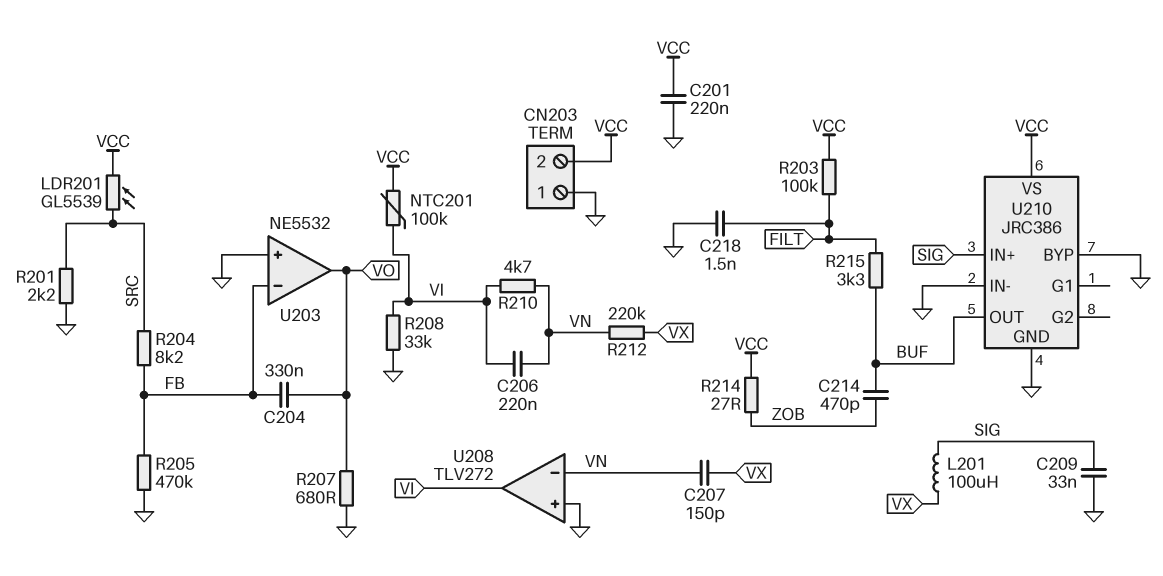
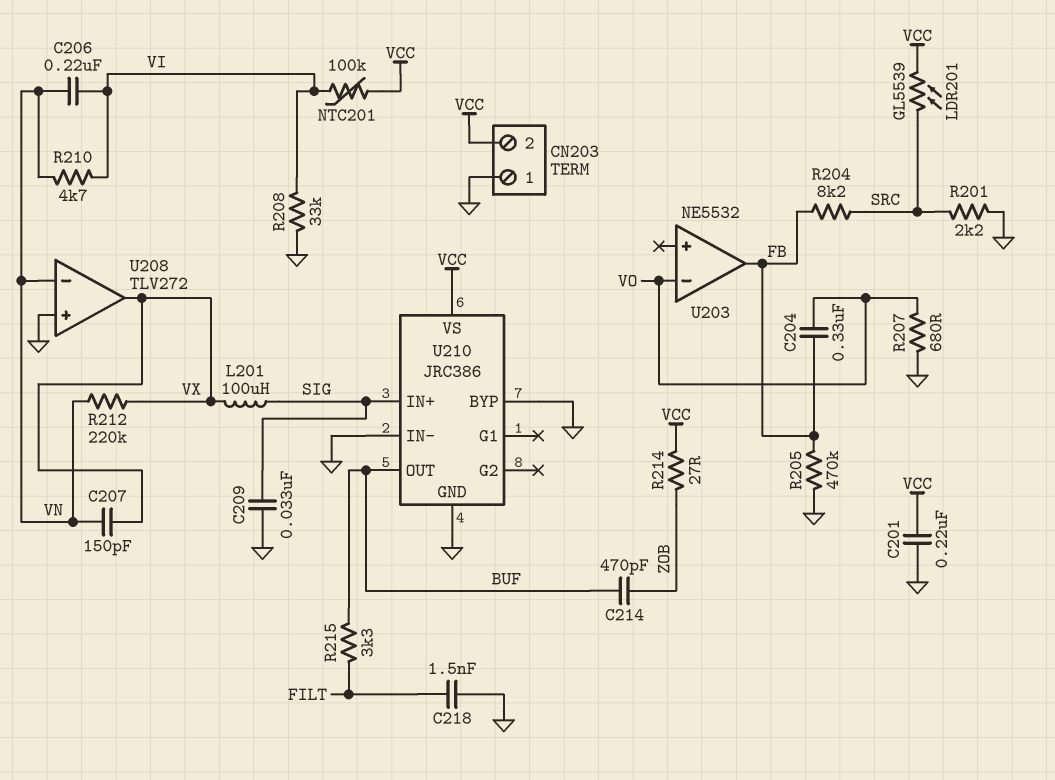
R203: 100k (FILT, VCC) -> none
U203 pin in+: GND -> none
U203 pin in-: FB -> VO
U203 pin out: VO -> FB
U208 pin out: VI -> VX

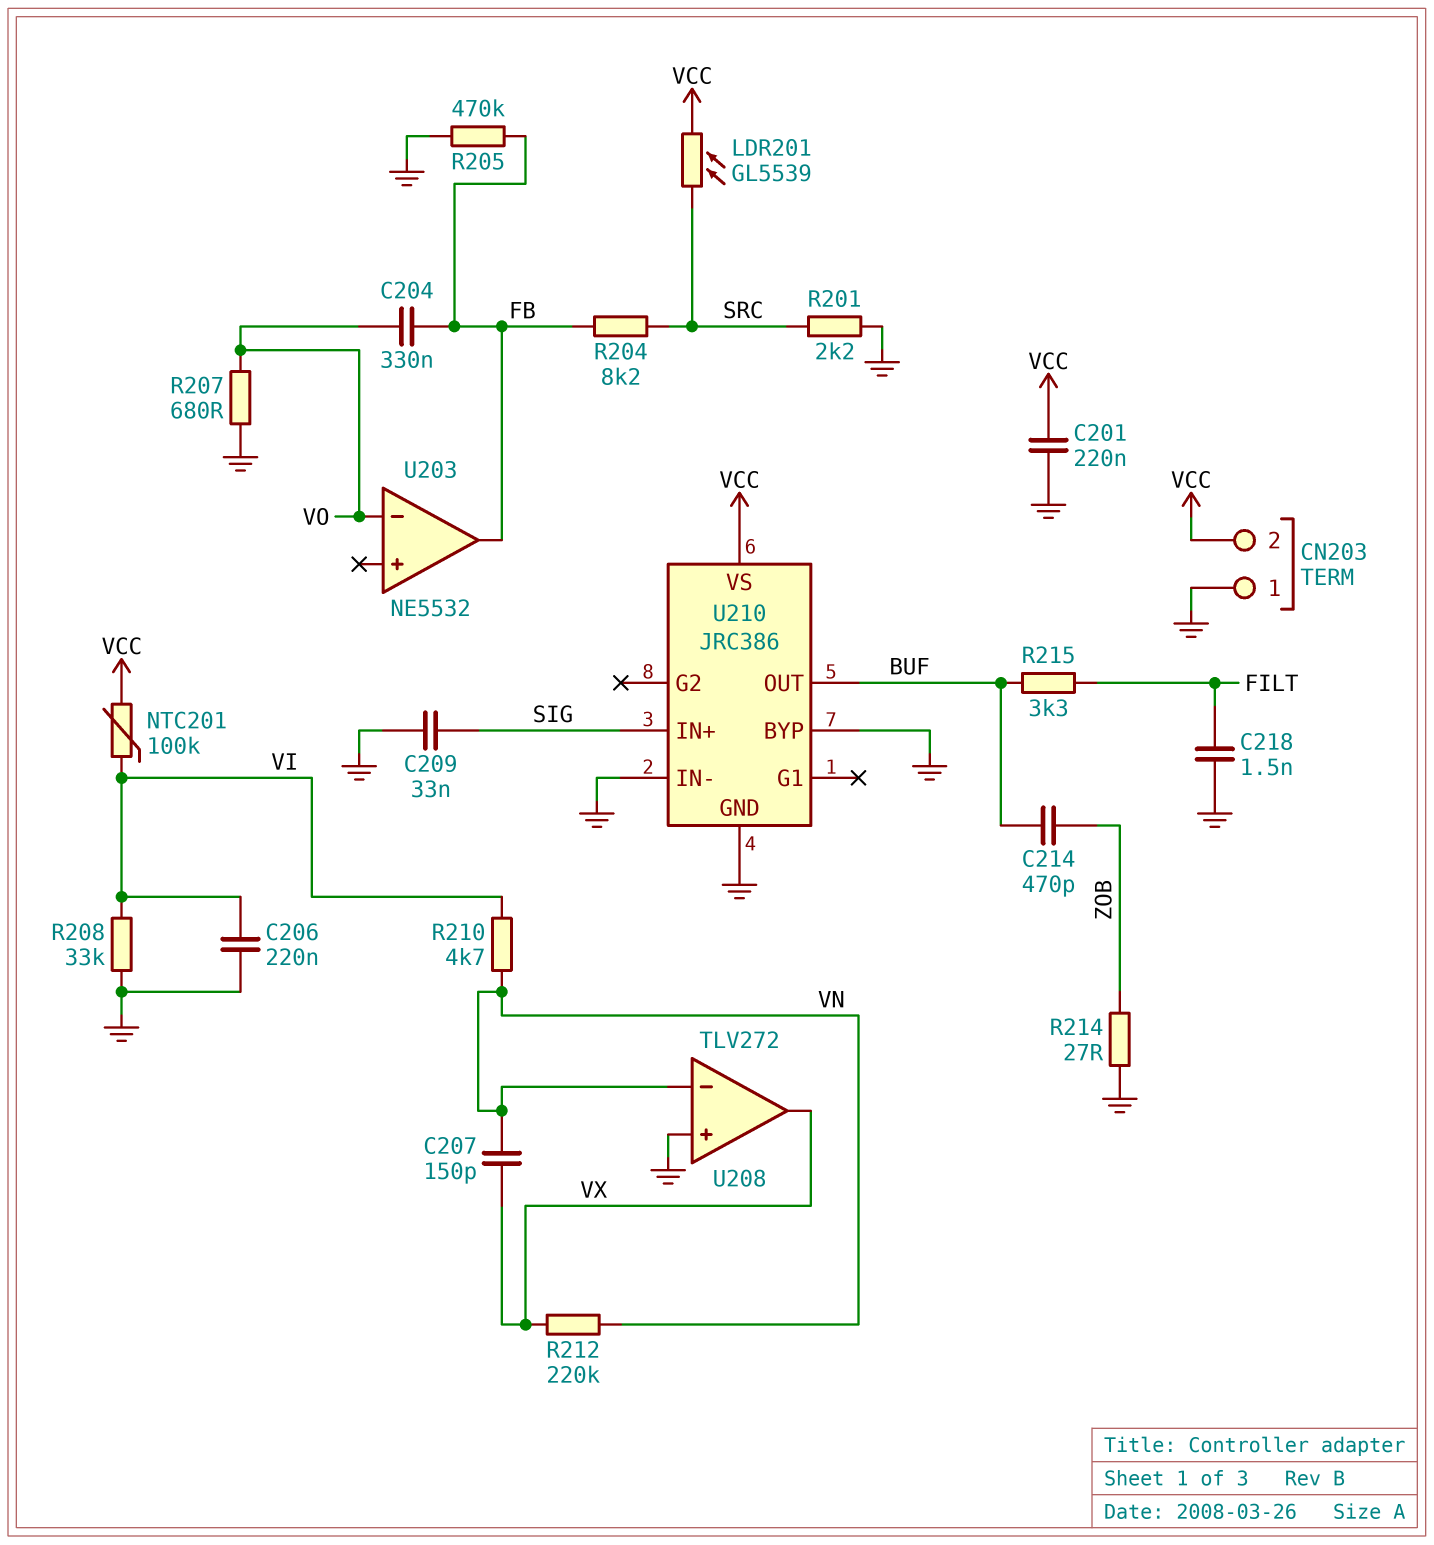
C206: 220nF (VI, VN) -> 220nF (GND, VI)
L201: 100uH (SIG, VX) -> none
R214: 27 (VCC, ZOB) -> 27 (GND, ZOB)

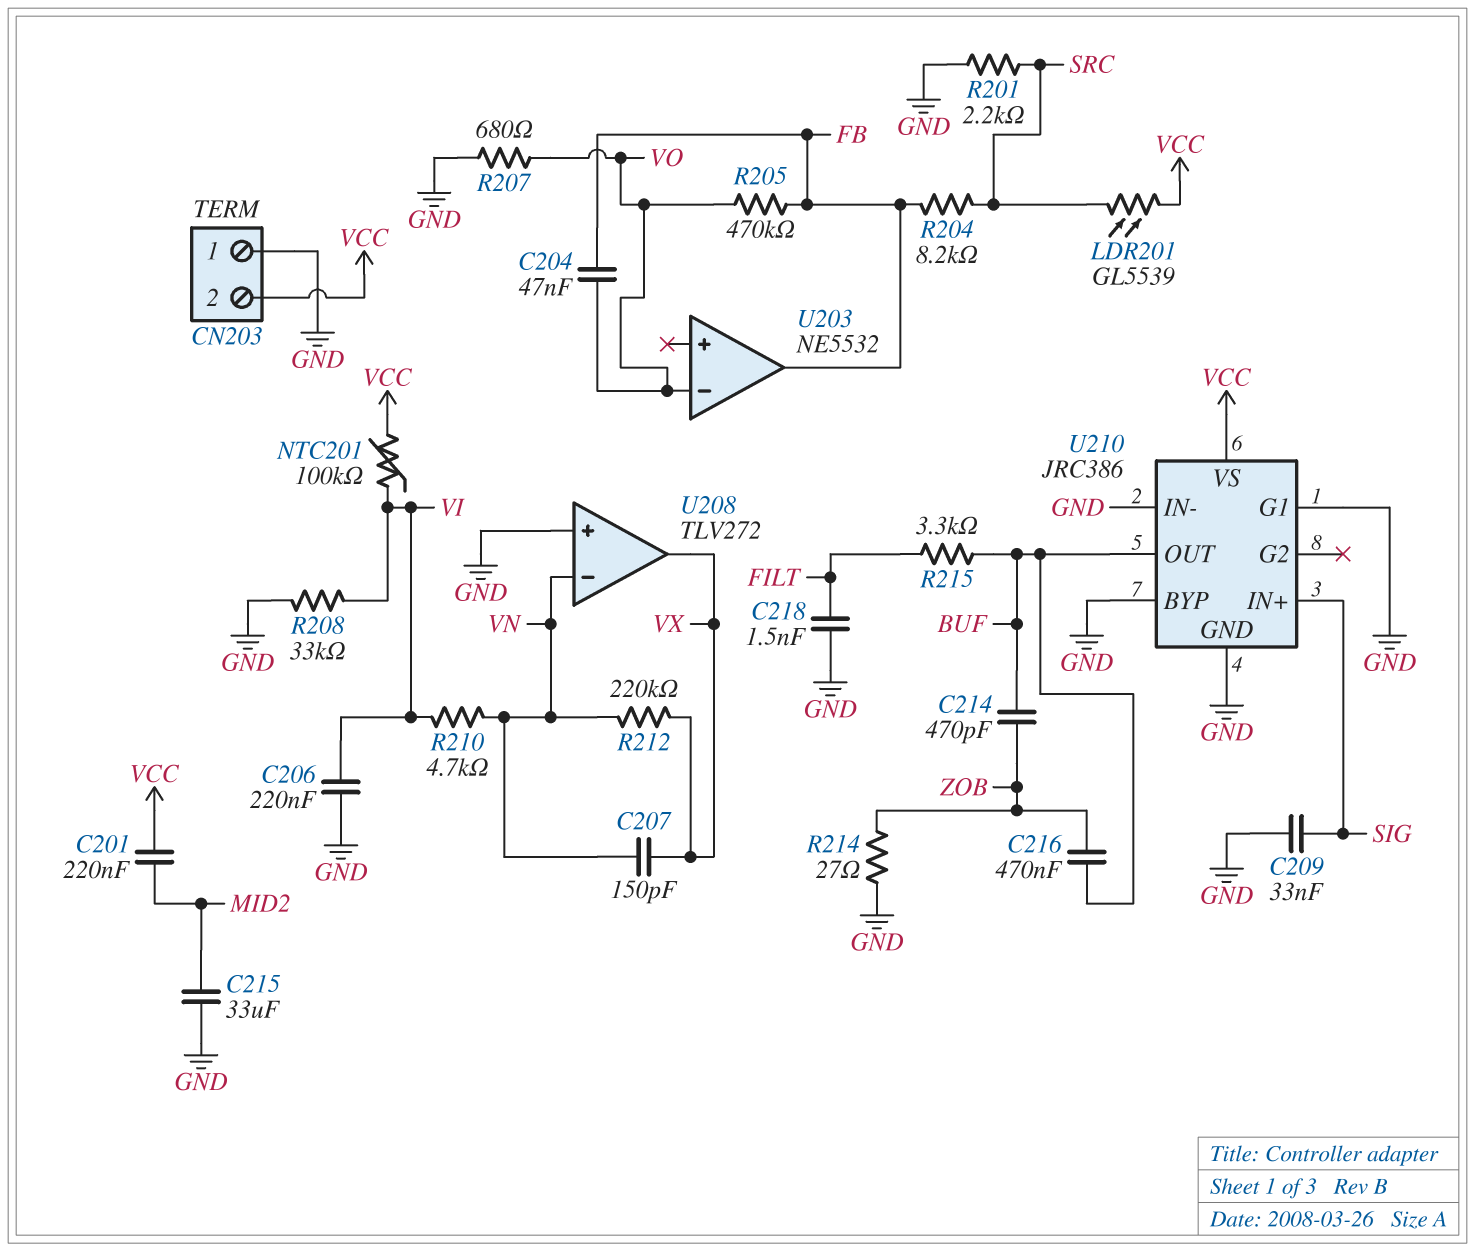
C201: 220nF (GND, VCC) -> 220nF (MID2, VCC)
C204: 330nF (FB, VO) -> 47nF (FB, VO)
C215: none -> 33uF (GND, MID2)
C216: none -> 470nF (BUF, ZOB)
R205: 470k (FB, GND) -> 470k (FB, VO)
U210 pin G1: none -> GND

